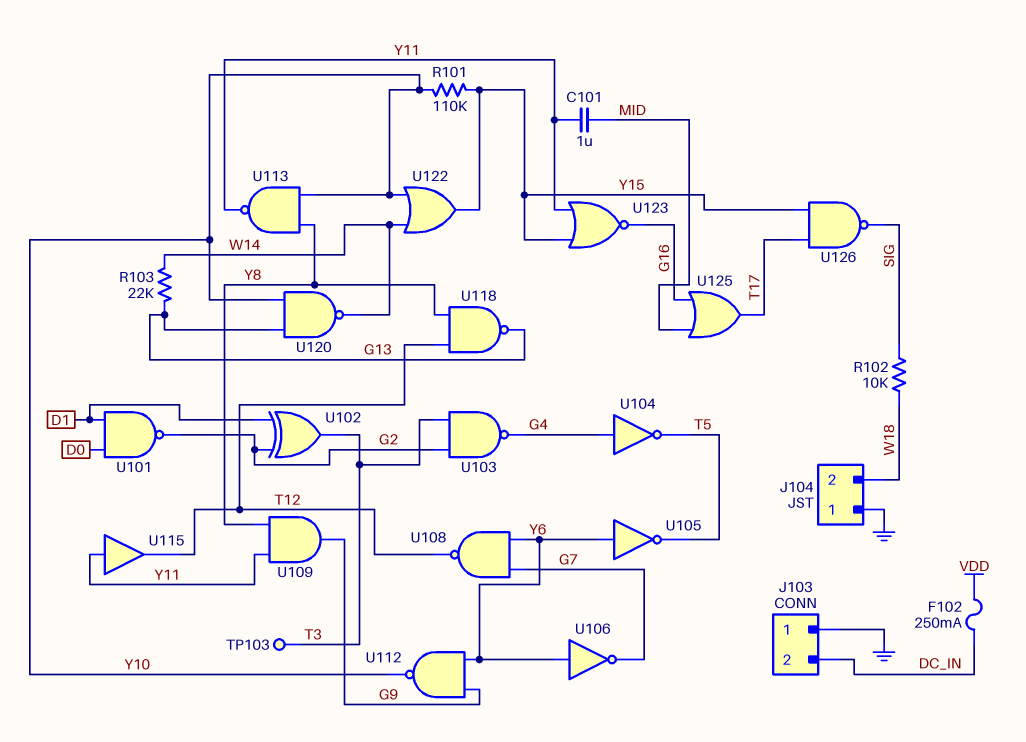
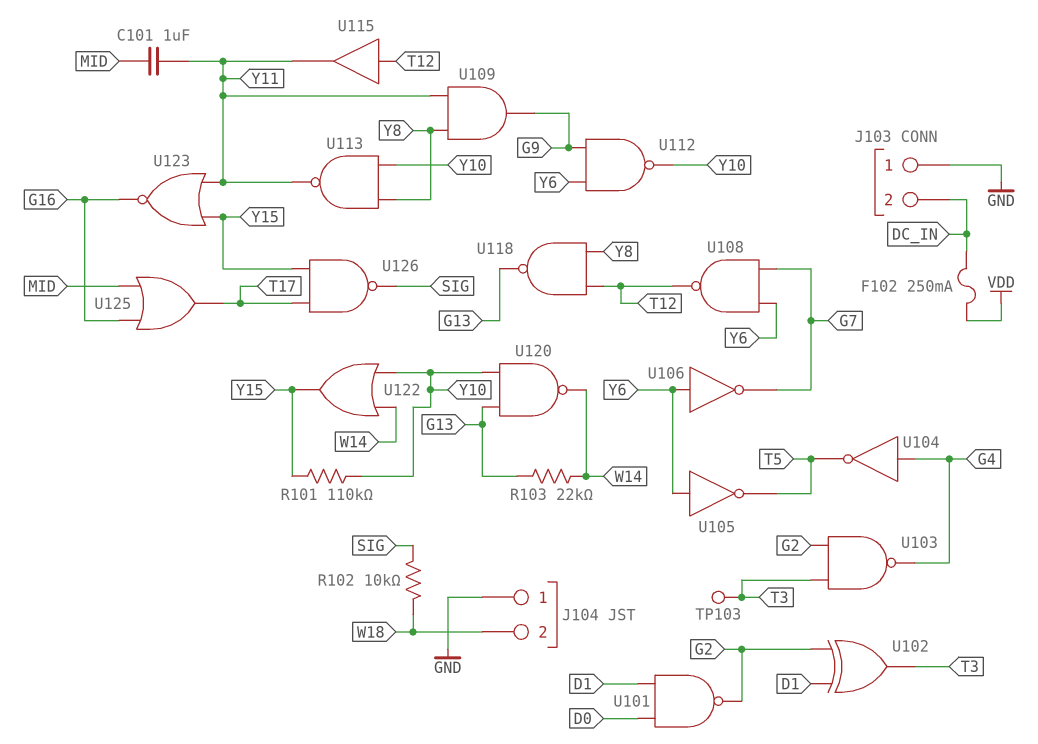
U115: buffer (in Y11, out T12) -> buffer (in T12, out Y11)

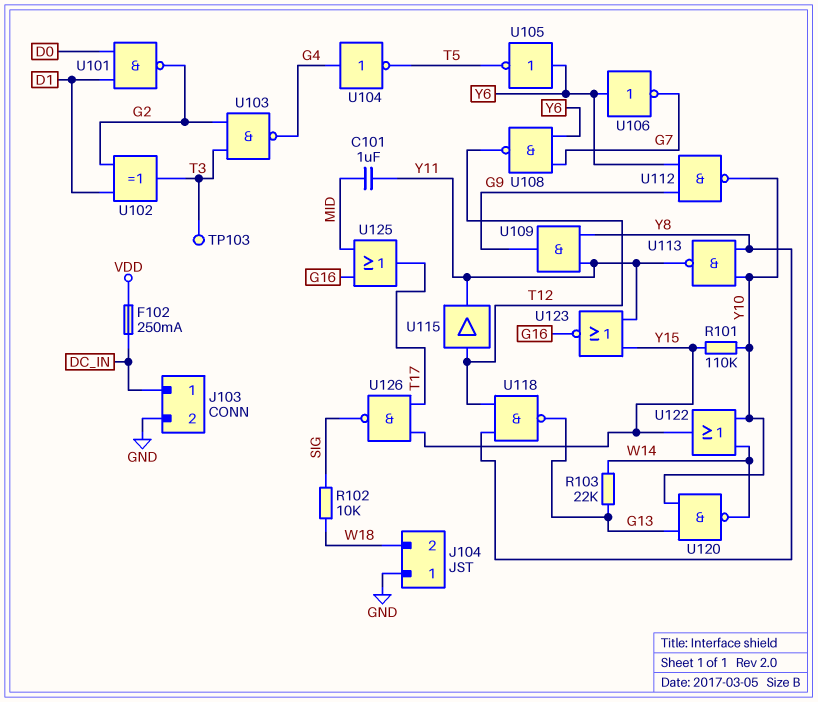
J103 pin 1: GND -> DC_IN
J103 pin 2: DC_IN -> GND

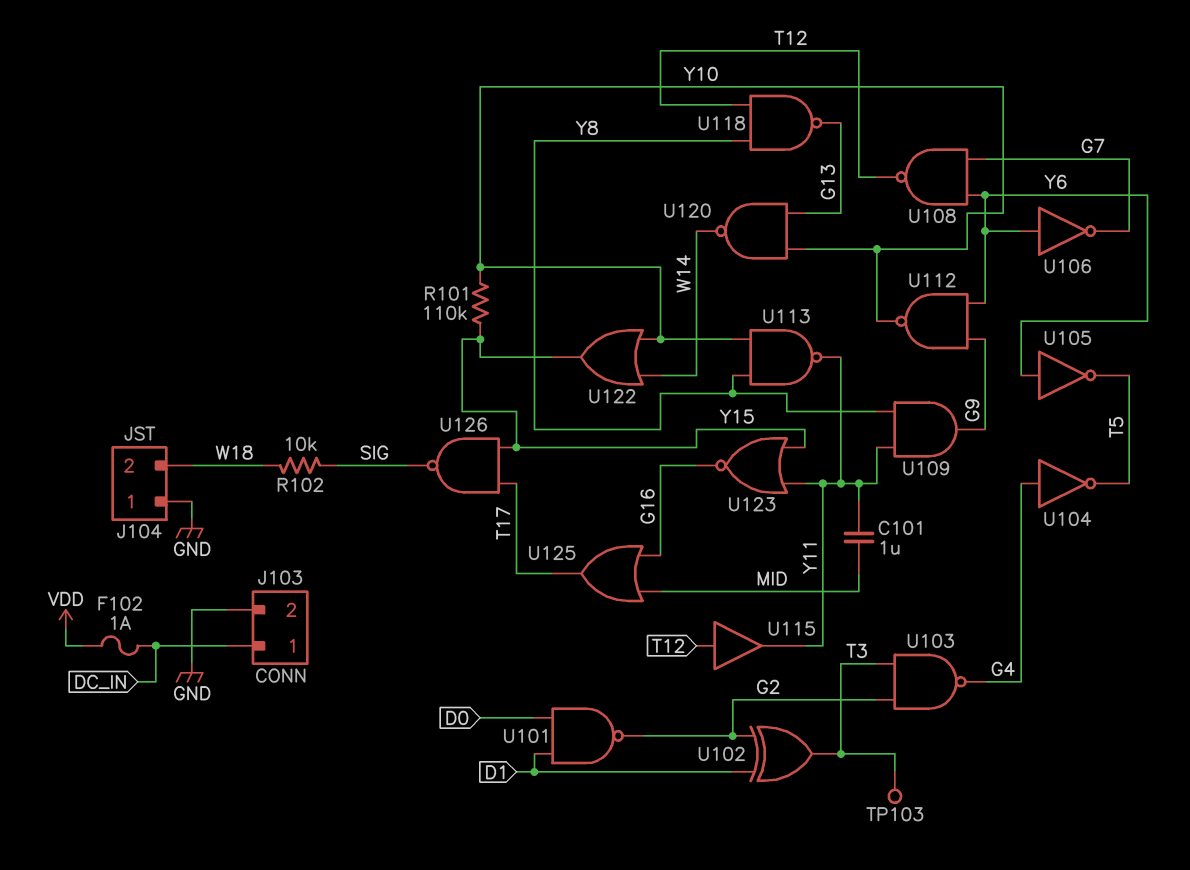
F102: 250mA (DC_IN, VDD) -> 1A (DC_IN, VDD)
R103: 22k (G13, W14) -> none

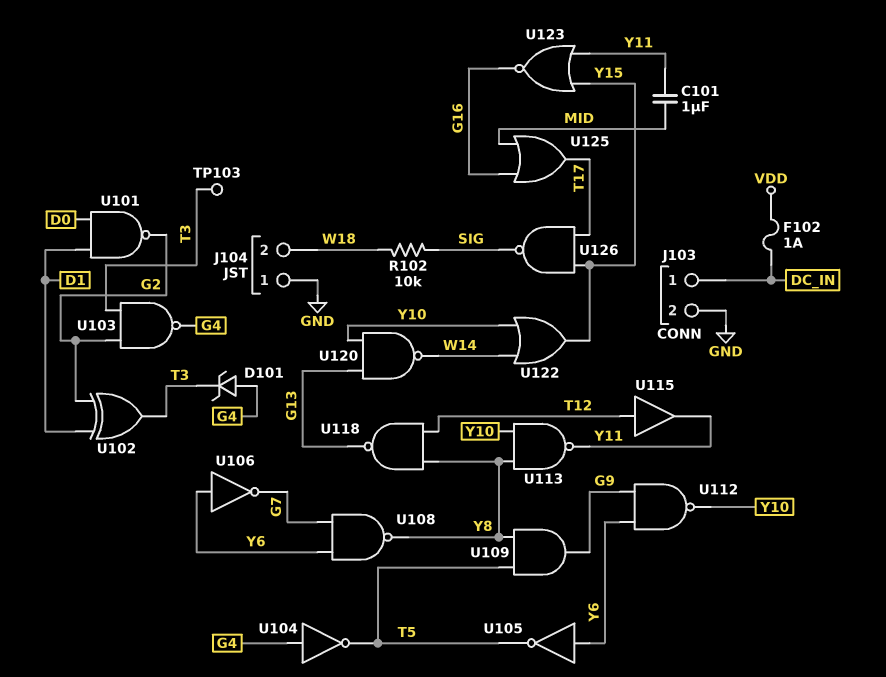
D101: none -> zener (A G4, K T3)
R101: 110k (Y10, Y15) -> none
U108: NAND (in G7, in Y6, out T12) -> NAND (in G7, in Y6, out Y8)
U109: AND (in Y8, in Y11, out G9) -> AND (in T5, in Y8, out G9)

